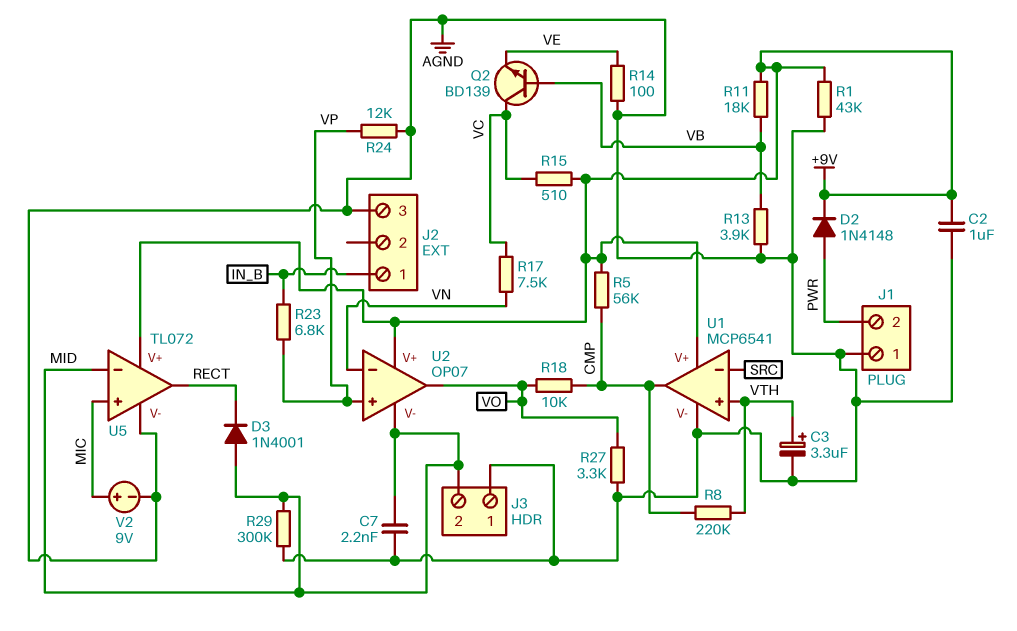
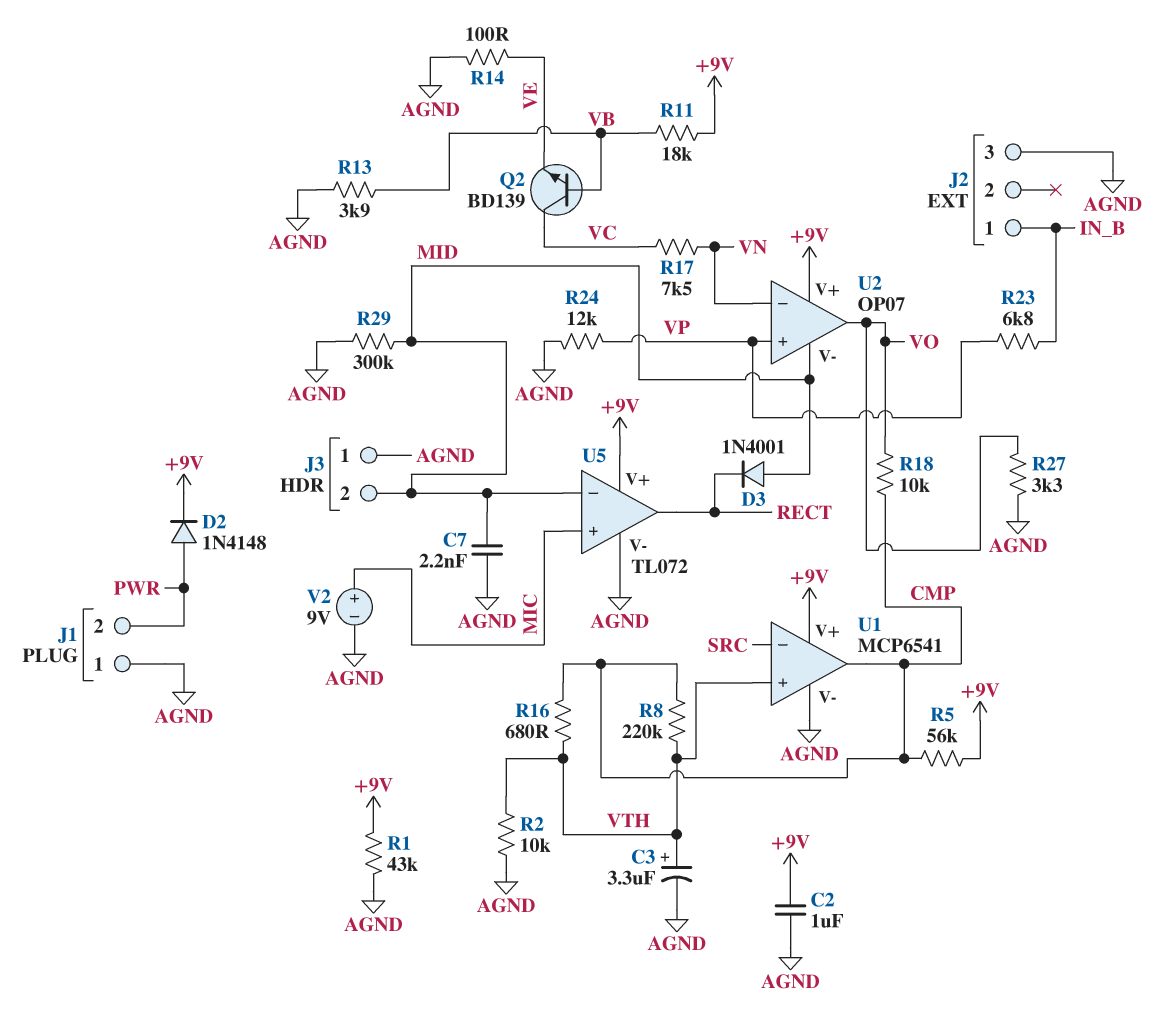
R2: none -> 10k (AGND, VTH)
R15: 510 (+9V, VC) -> none
R16: none -> 680 (CMP, VTH)

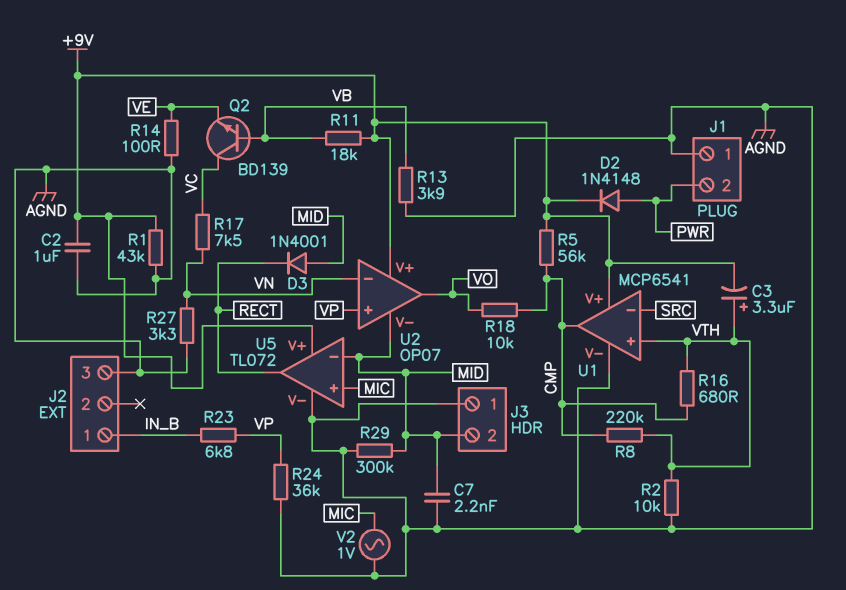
C3: 3.3uF (plus VTH, minus AGND) -> 3.3uF (plus VTH, minus +9V)
R24: 12k (AGND, VP) -> 36k (AGND, VP)
R27: 3.3k (AGND, VO) -> 3.3k (AGND, VN)
V2: 9V (plus MIC, minus AGND) -> AC 1V (AGND, MIC)

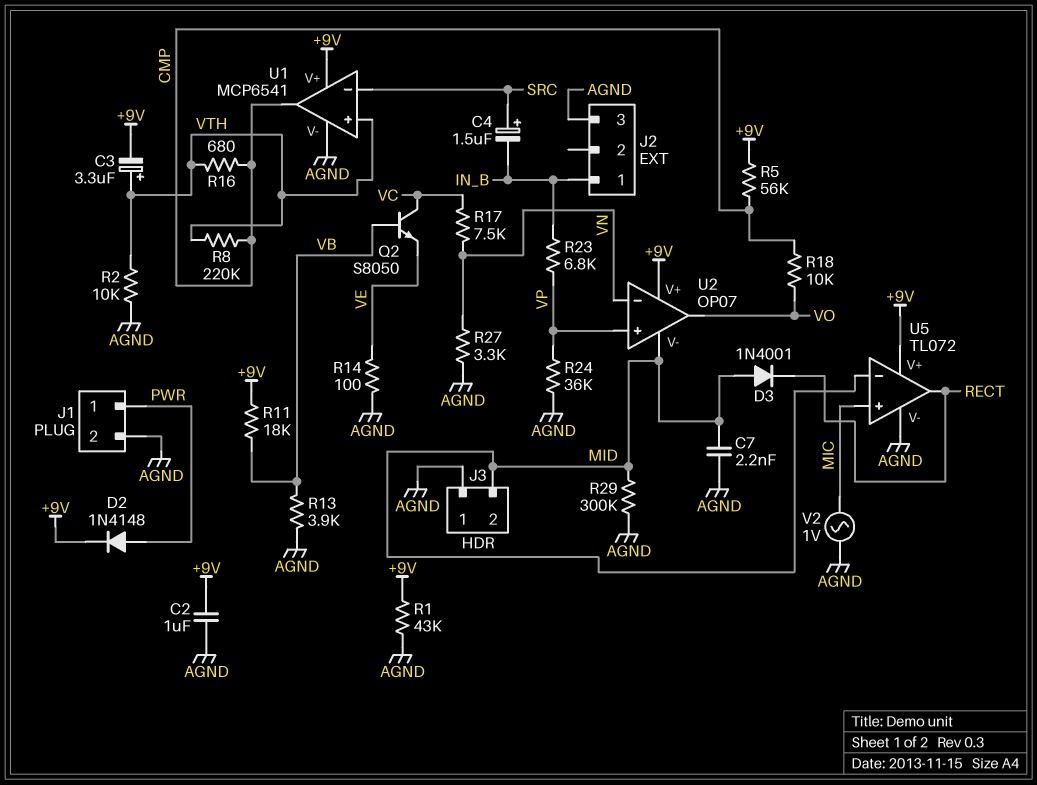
C4: none -> 1.5uF (plus SRC, minus IN_B)
J1 pin 1: AGND -> PWR
J1 pin 2: PWR -> AGND
Q2: NPN BD139 (B VB, C VC, E VE) -> NPN S8050 (B VB, C VC, E VE)

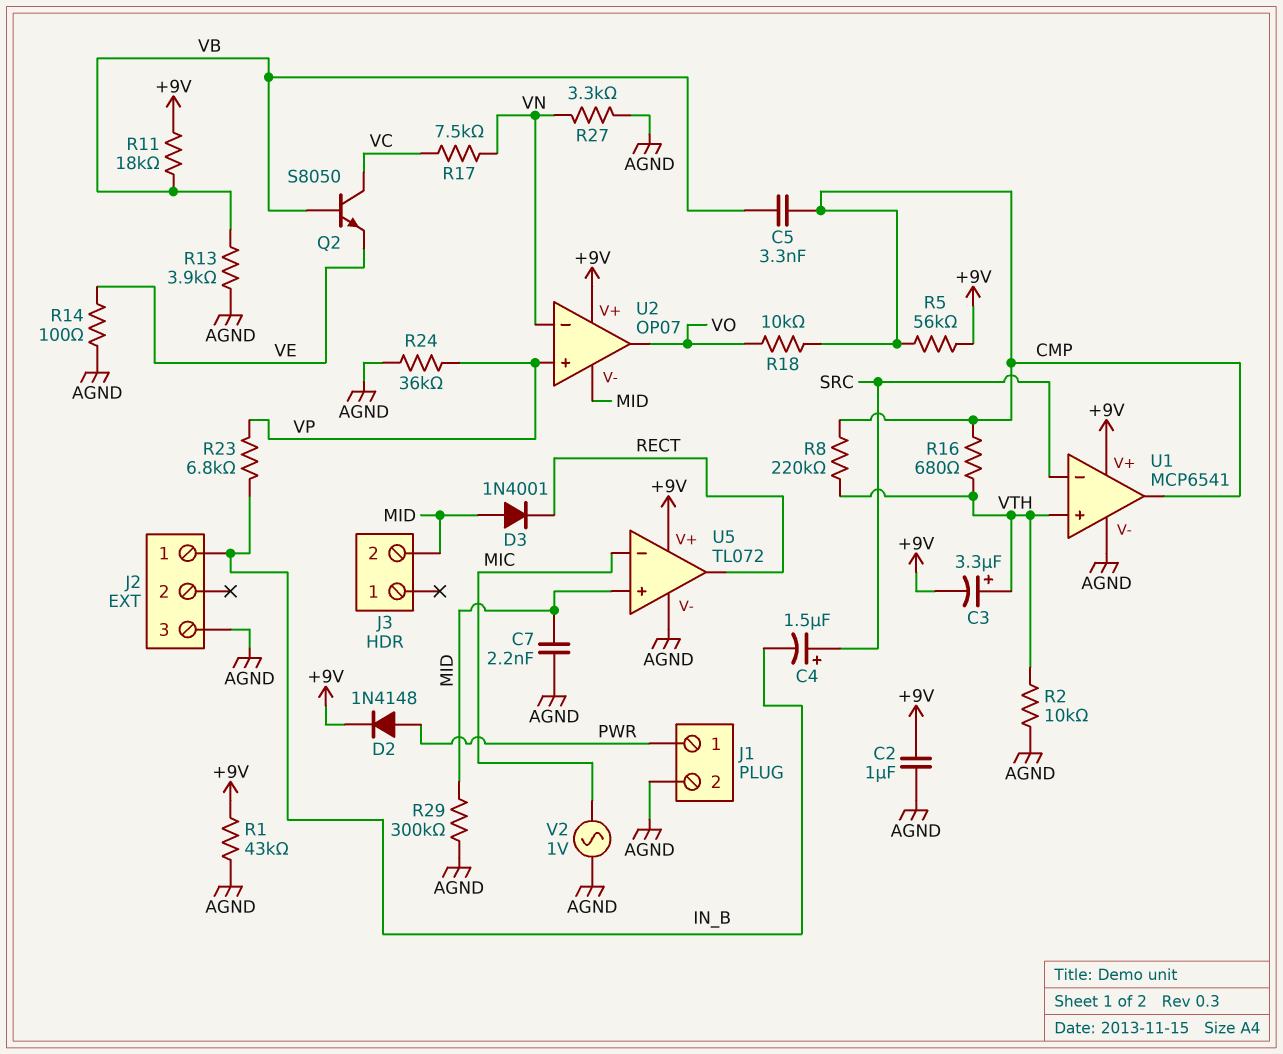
C5: none -> 3.3nF (CMP, VB)
J3 pin 1: AGND -> none
U5 pin in+: MIC -> MID
U5 pin in-: MID -> MIC

